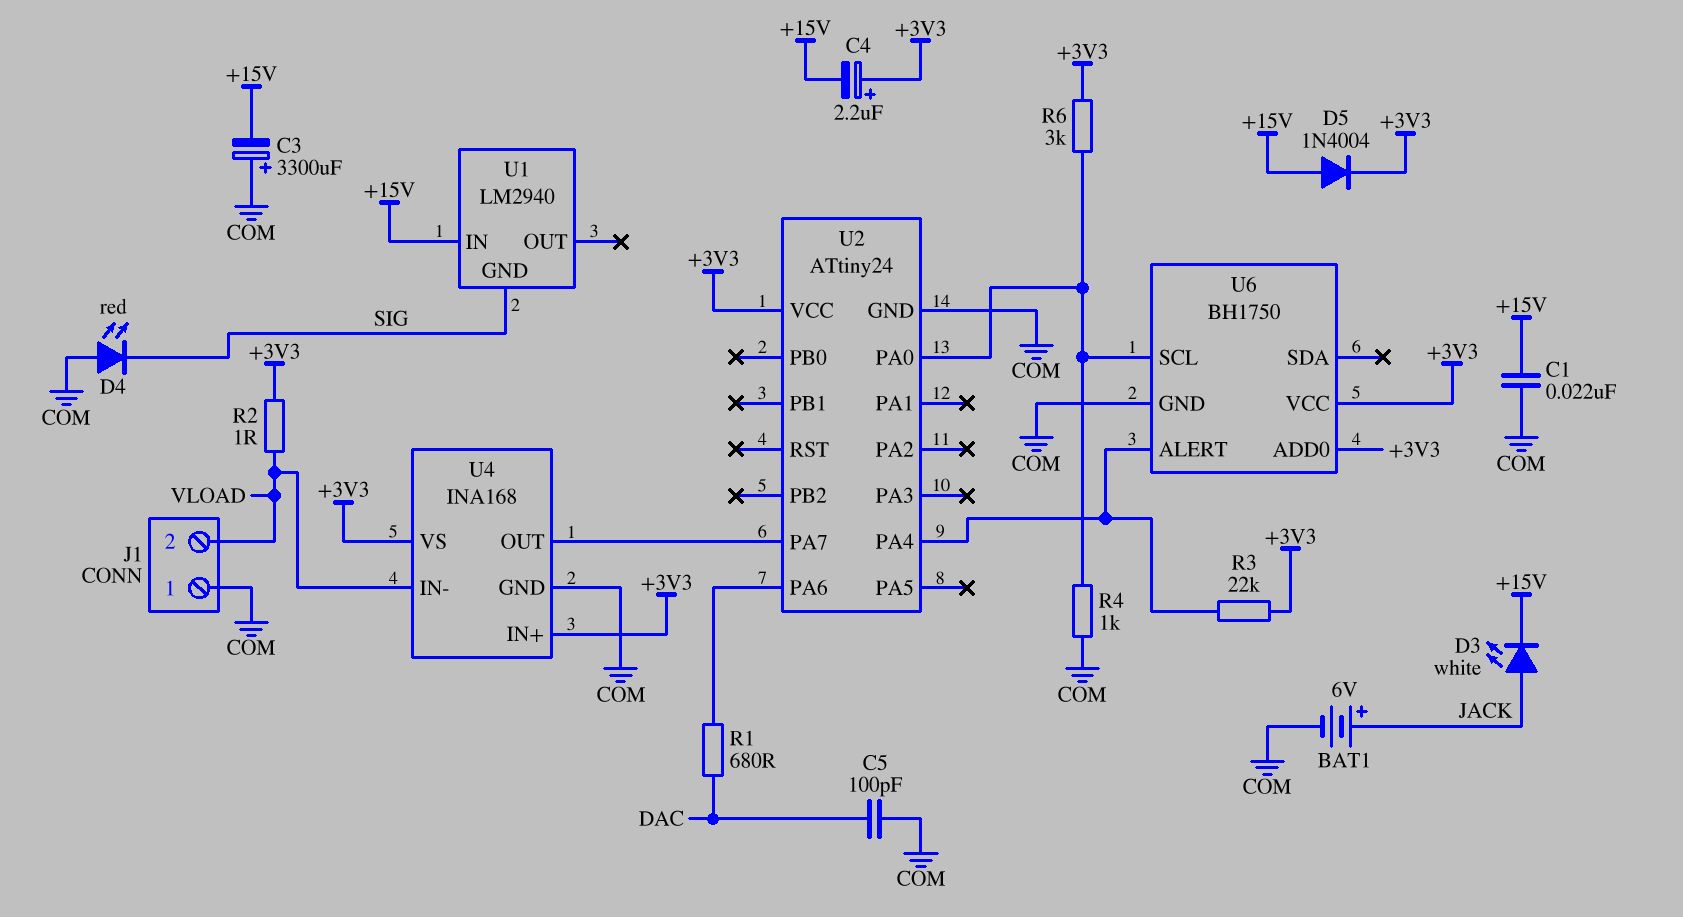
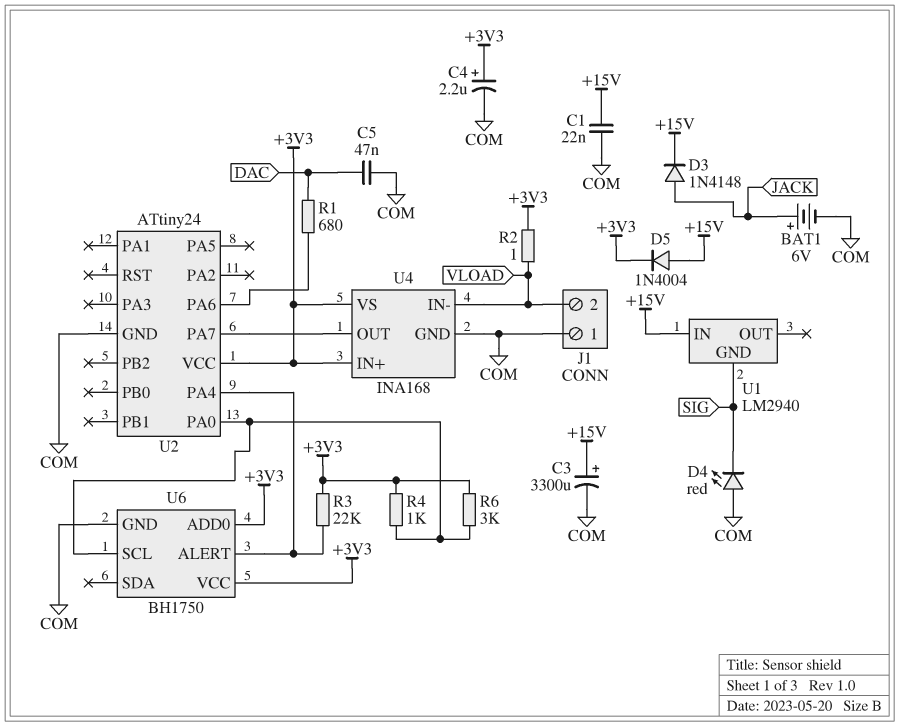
C3: 3300uF (plus COM, minus +15V) -> 3300uF (plus +15V, minus COM)
C4: 2.2uF (plus +3V3, minus +15V) -> 2.2uF (plus +3V3, minus COM)
C5: 100pF (COM, DAC) -> 47nF (COM, DAC)
D3: LED white (A JACK, K +15V) -> diode 1N4148 (A JACK, K +15V)
R4: 1k (COM, U2/PA0) -> 1k (+3V3, U2/PA0)

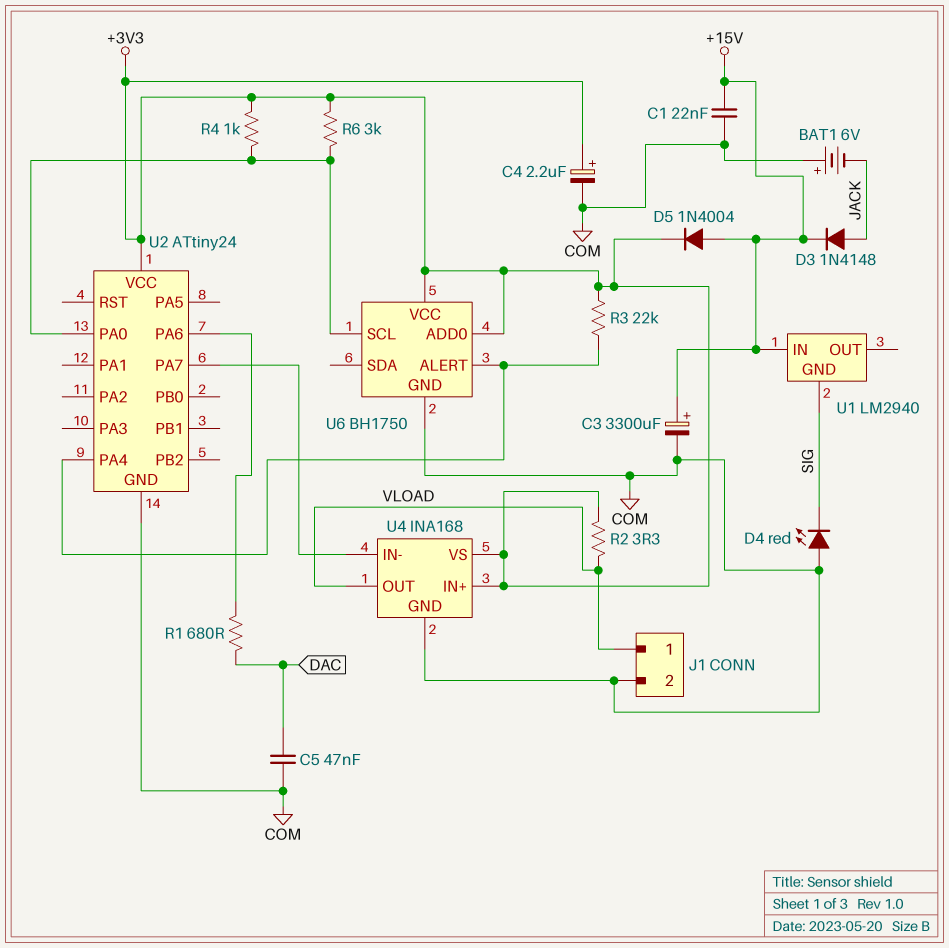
BAT1: 6V (plus JACK, minus COM) -> 6V (plus COM, minus JACK)
J1 pin 1: COM -> VLOAD
J1 pin 2: VLOAD -> COM
R2: 1 (+3V3, VLOAD) -> 3.3 (+3V3, VLOAD)
U4 pin IN-: VLOAD -> U2/PA7
U4 pin OUT: U2/PA7 -> VLOAD

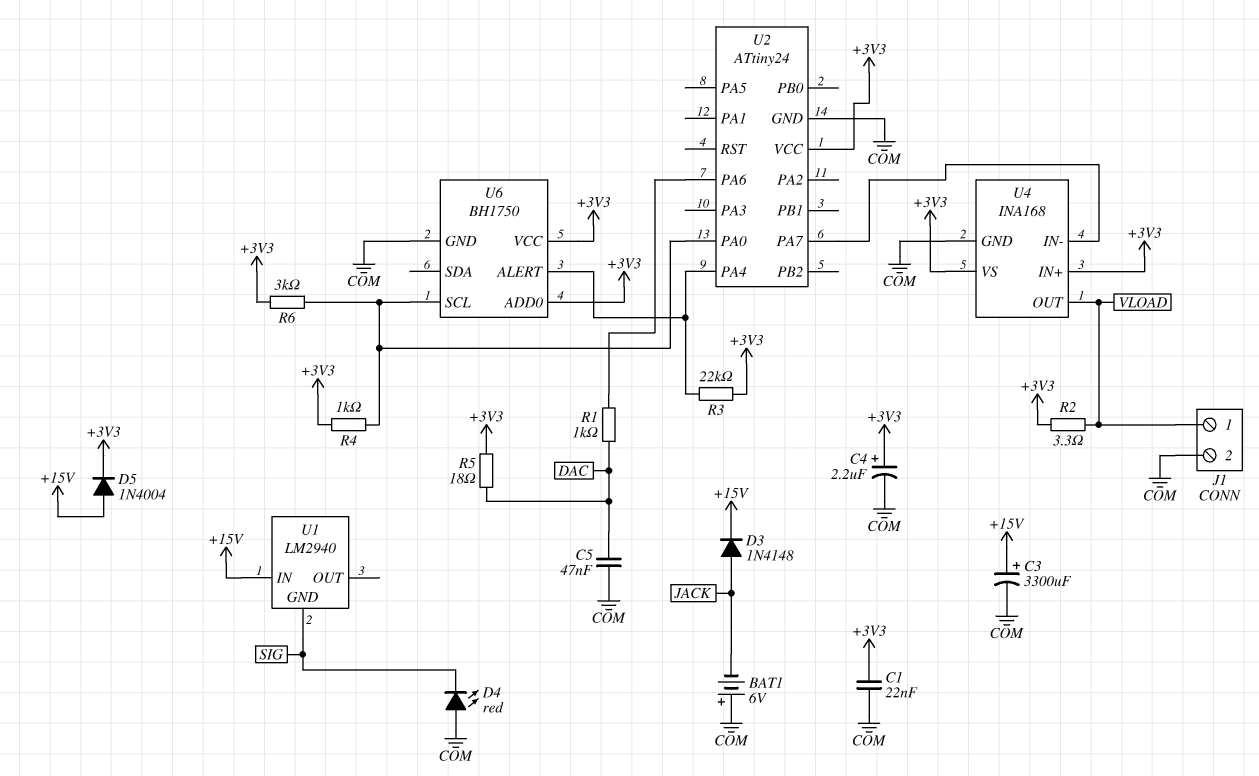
C1: 22nF (+15V, COM) -> 22nF (+3V3, COM)
R1: 680 (DAC, U2/PA6) -> 1k (DAC, U2/PA6)
R5: none -> 18 (+3V3, DAC)

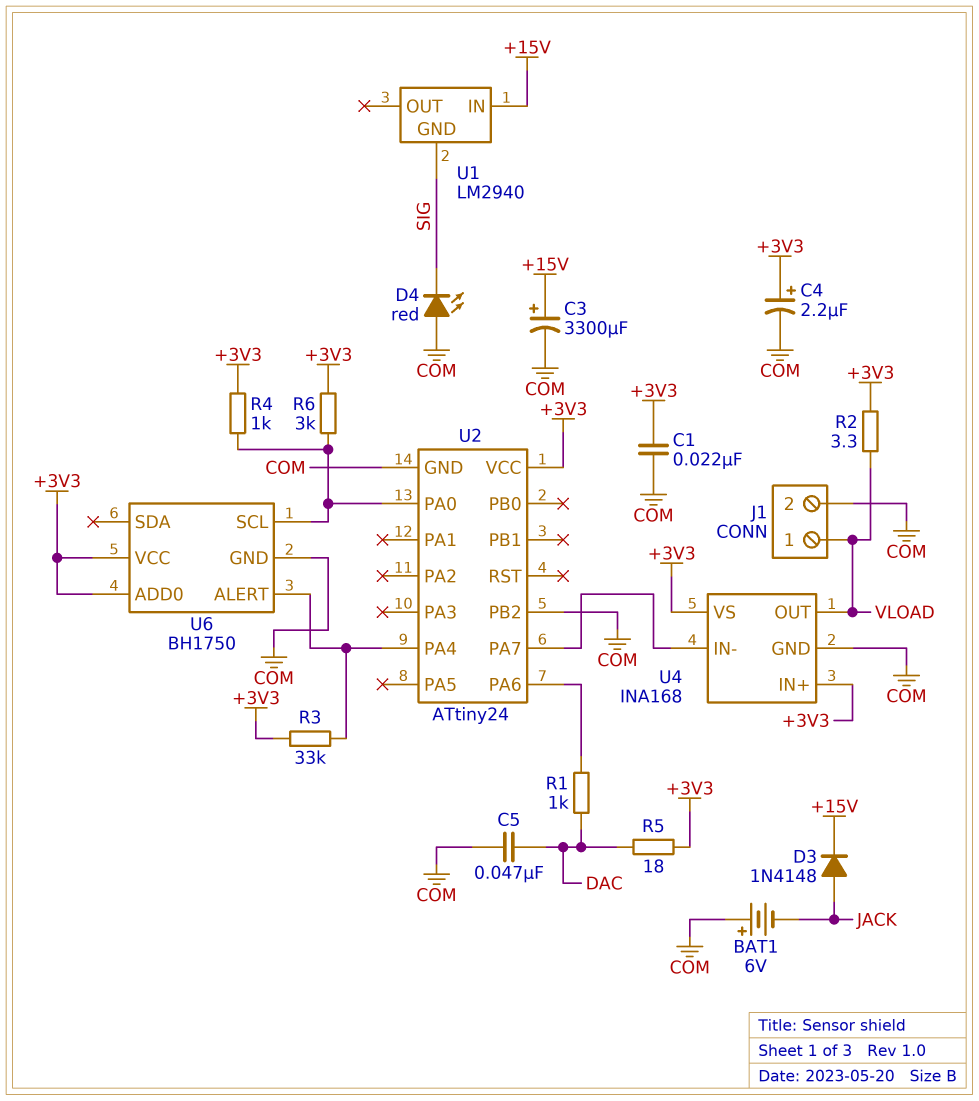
D5: diode 1N4004 (A +15V, K +3V3) -> none
R3: 22k (+3V3, U2/PA4) -> 33k (+3V3, U2/PA4)
U2 pin PB2: none -> COM

